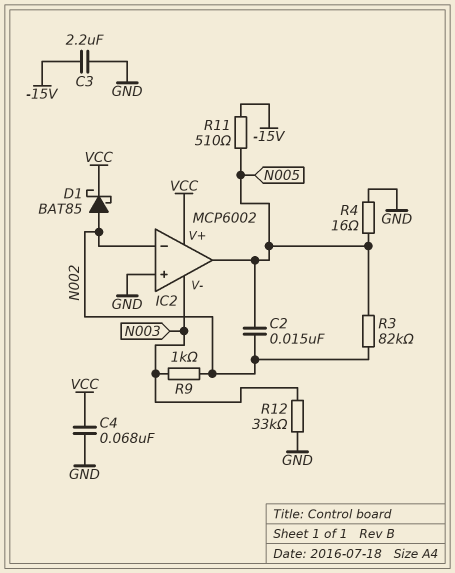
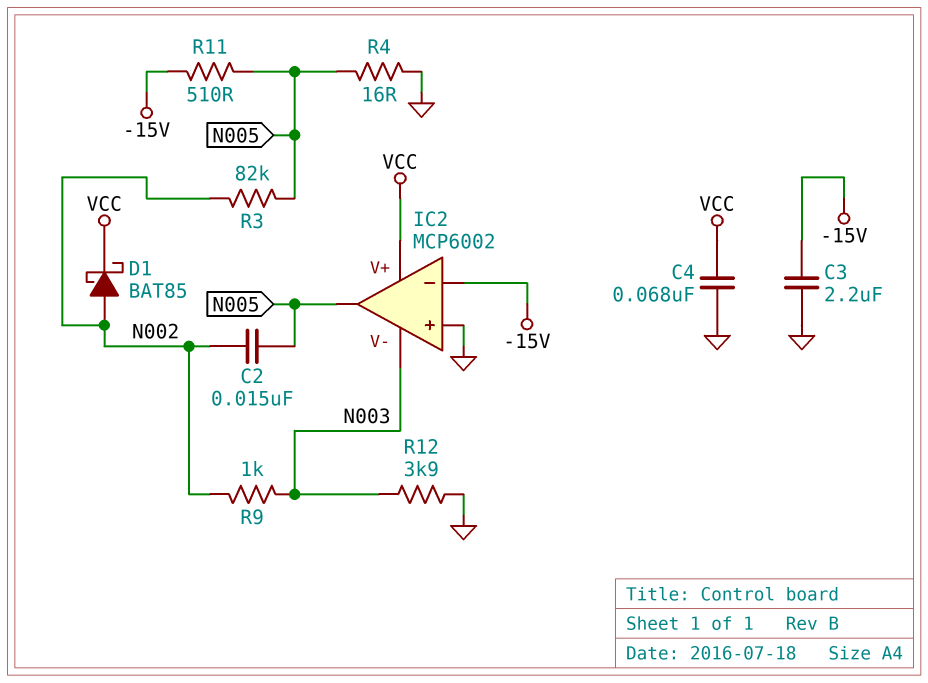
IC2 pin in-: N002 -> -15V
R12: 33k (GND, N003) -> 3.9k (GND, N003)

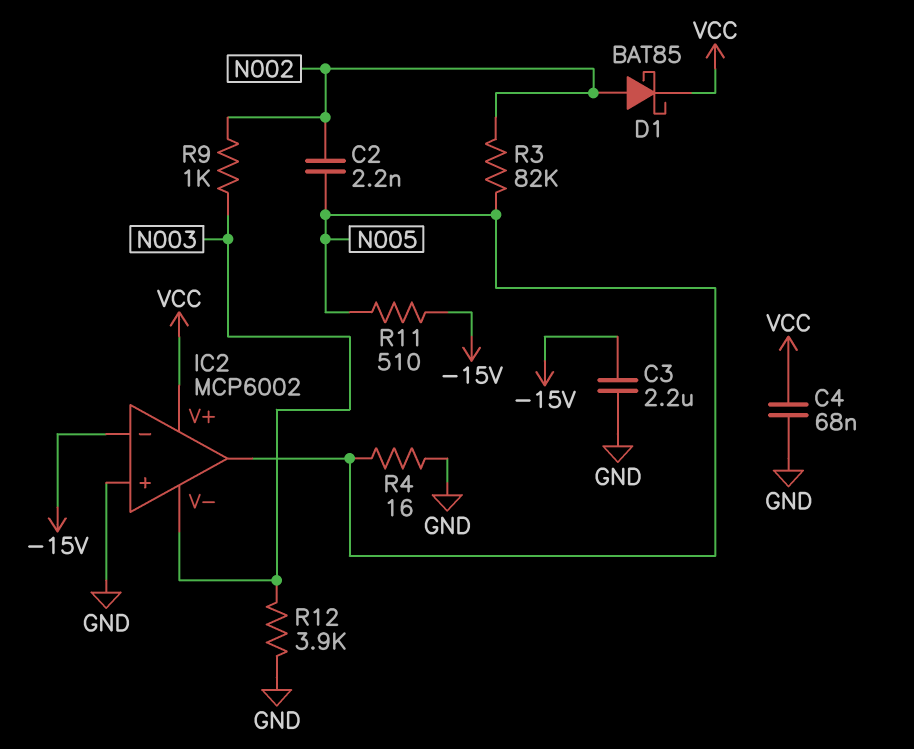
C2: 15nF (N002, N005) -> 2.2nF (N002, N005)

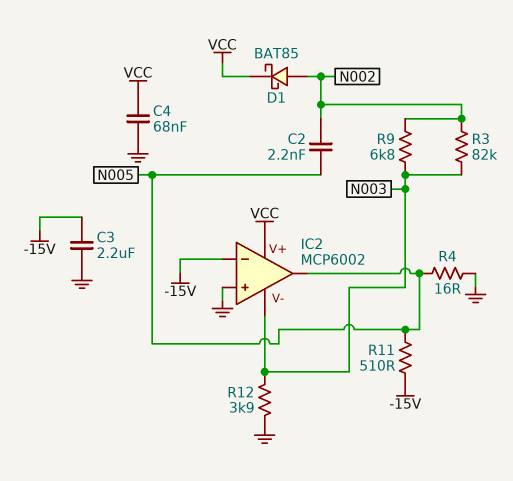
R3: 82k (N002, N005) -> 82k (N002, N003)
R9: 1k (N002, N003) -> 6.8k (N002, N003)

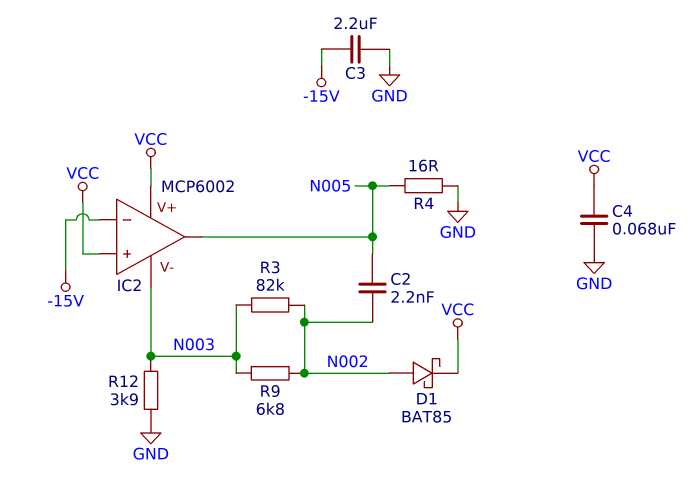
IC2 pin in+: GND -> VCC
R11: 510 (-15V, N005) -> none

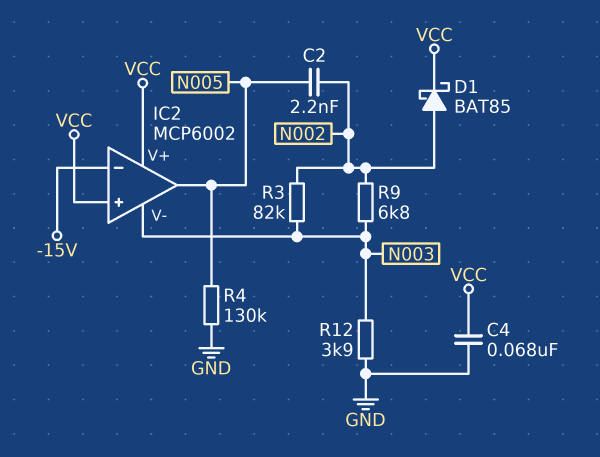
C3: 2.2uF (-15V, GND) -> none
R4: 16 (GND, N005) -> 130k (GND, N005)

